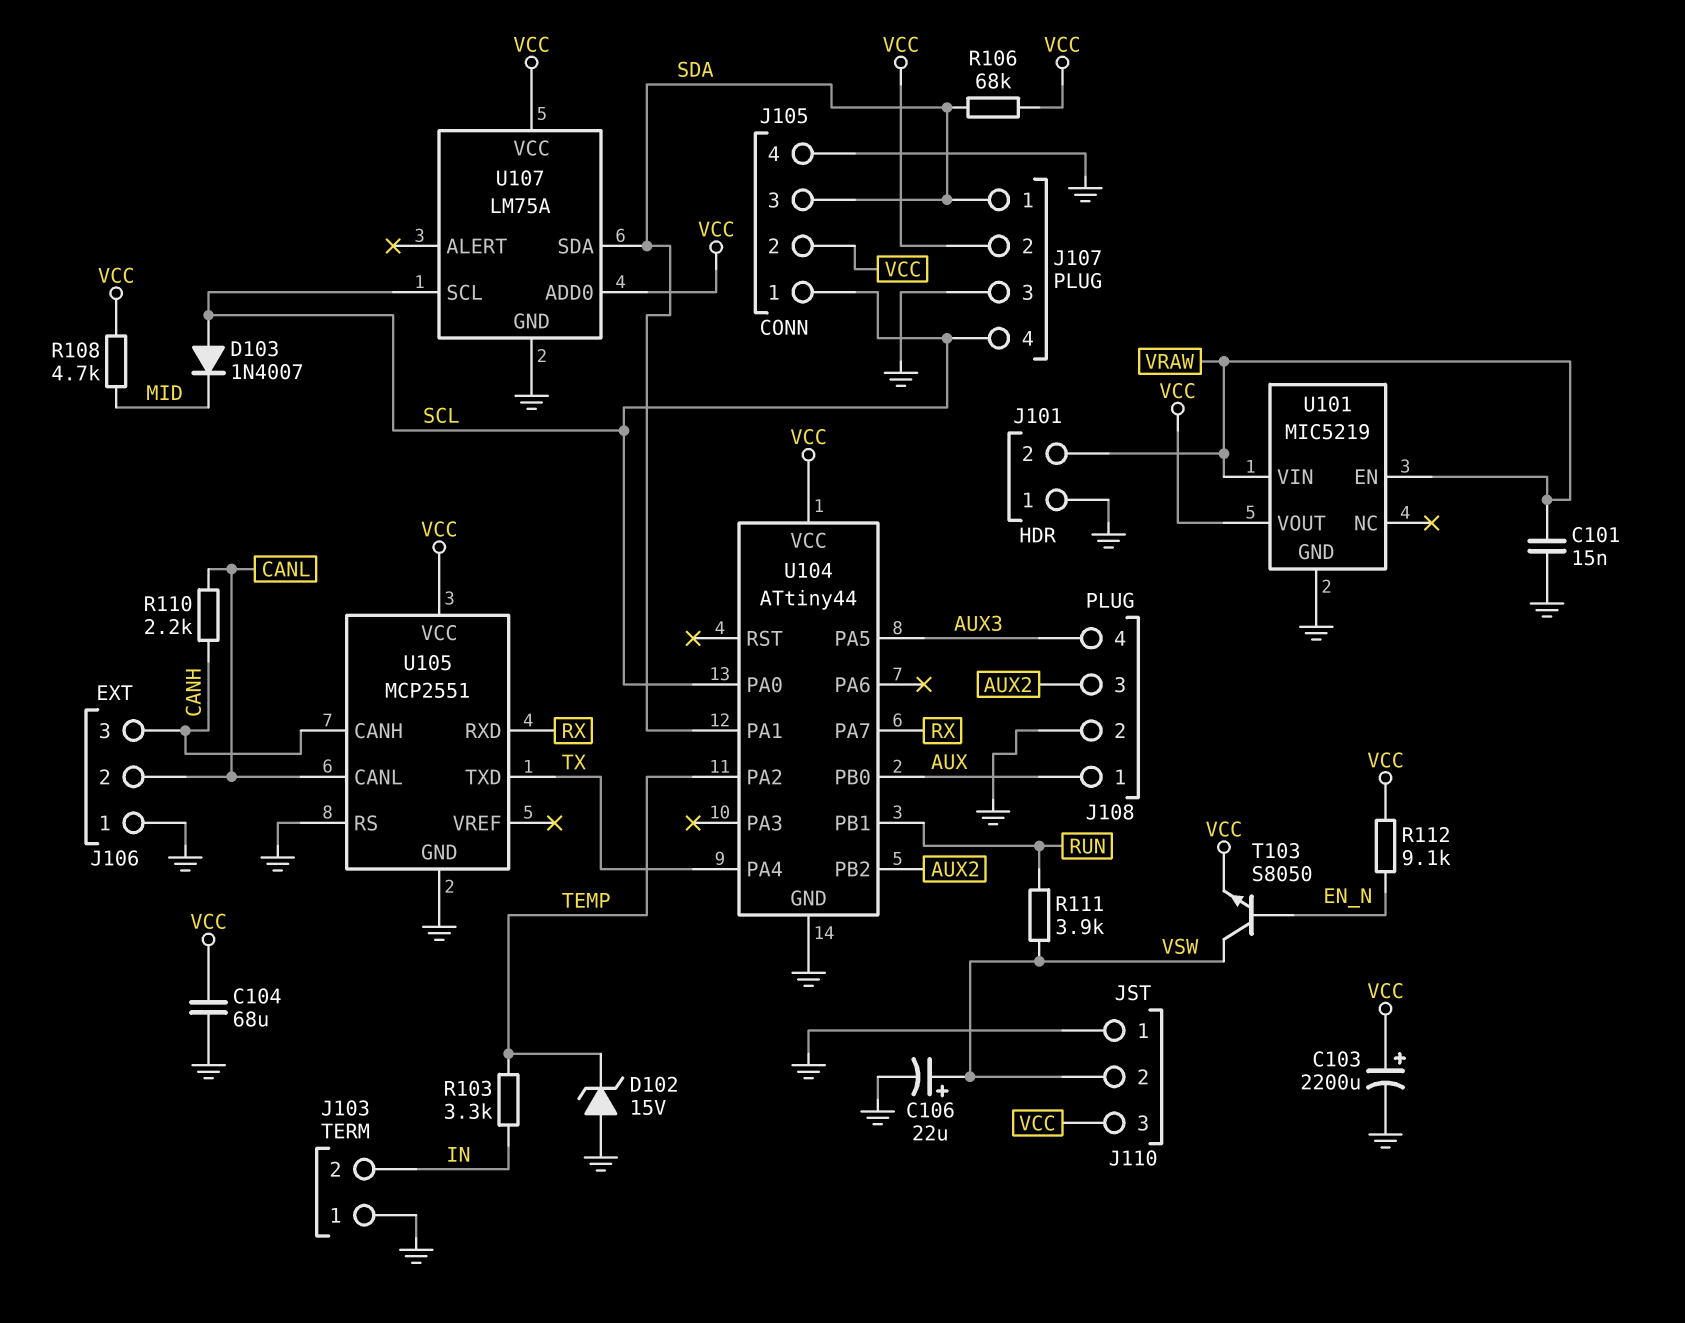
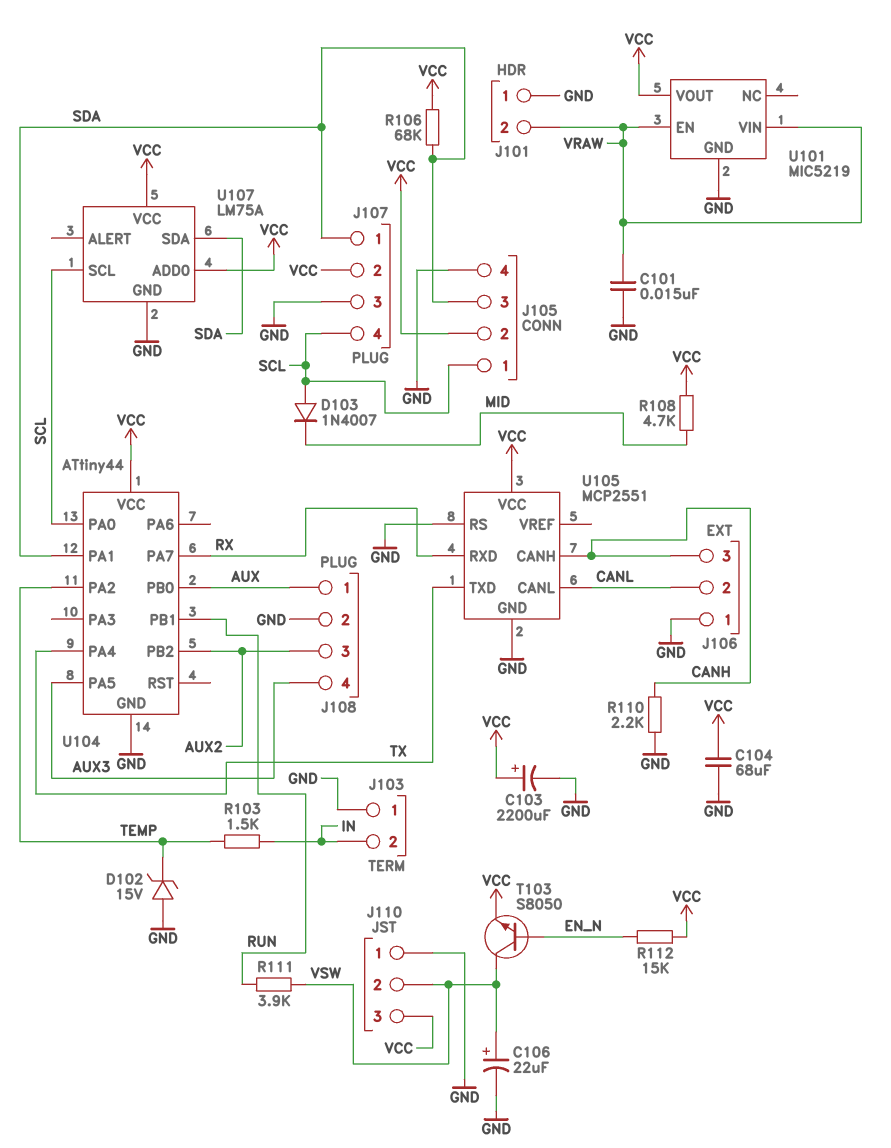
R103: 3.3k (IN, TEMP) -> 1.5k (IN, TEMP)
R110: 2.2k (CANH, CANL) -> 2.2k (CANH, GND)
R112: 9.1k (EN_N, VCC) -> 15k (EN_N, VCC)

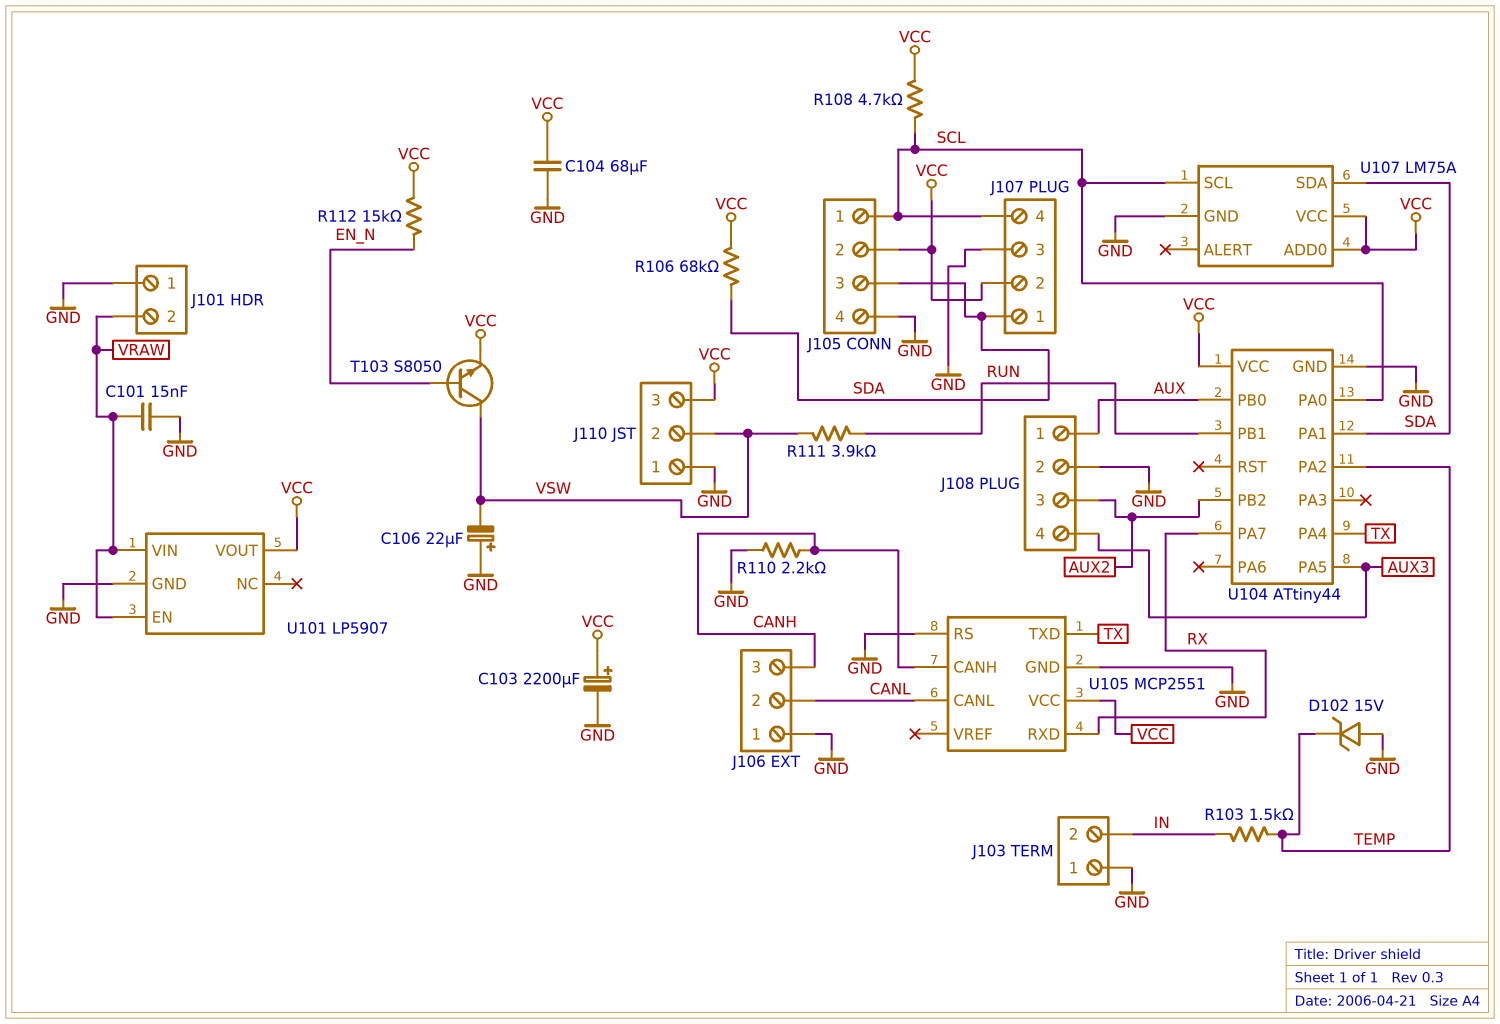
C106: 22uF (plus VSW, minus GND) -> 22uF (plus GND, minus VSW)
D103: diode 1N4007 (A SCL, K MID) -> none
R108: 4.7k (MID, VCC) -> 4.7k (SCL, VCC)
U101: MIC5219 -> LP5907

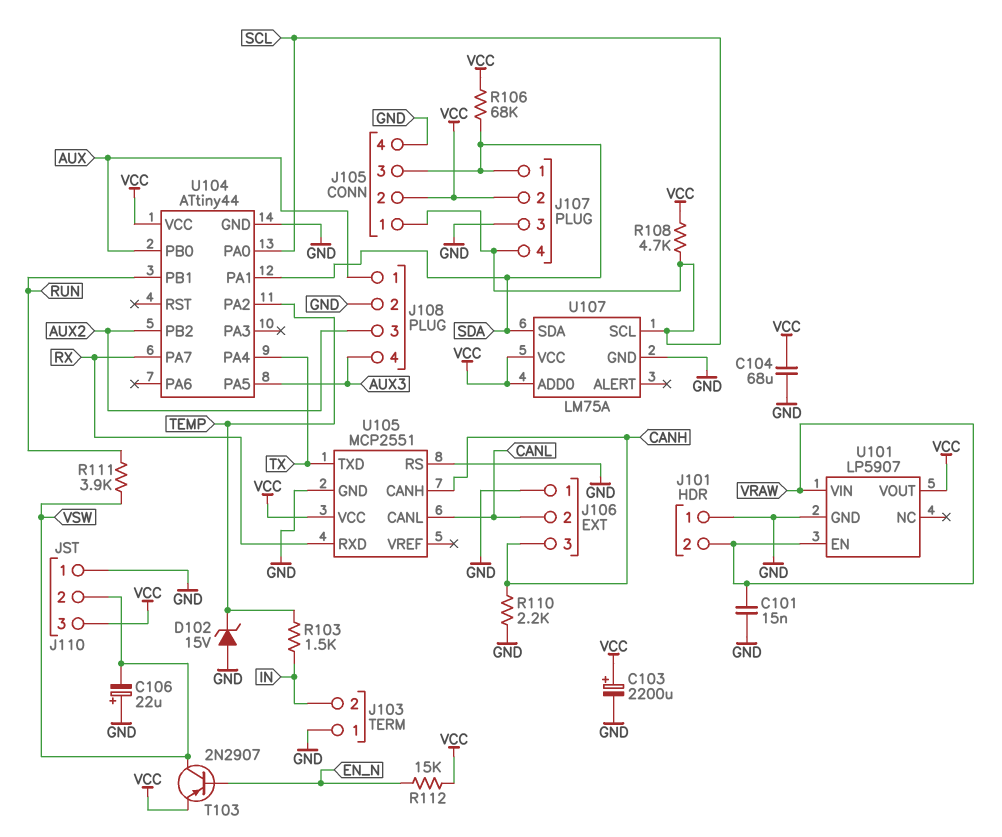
T103: NPN S8050 (B EN_N, C VSW, E VCC) -> PNP 2N2907 (B EN_N, C VSW, E VCC)

